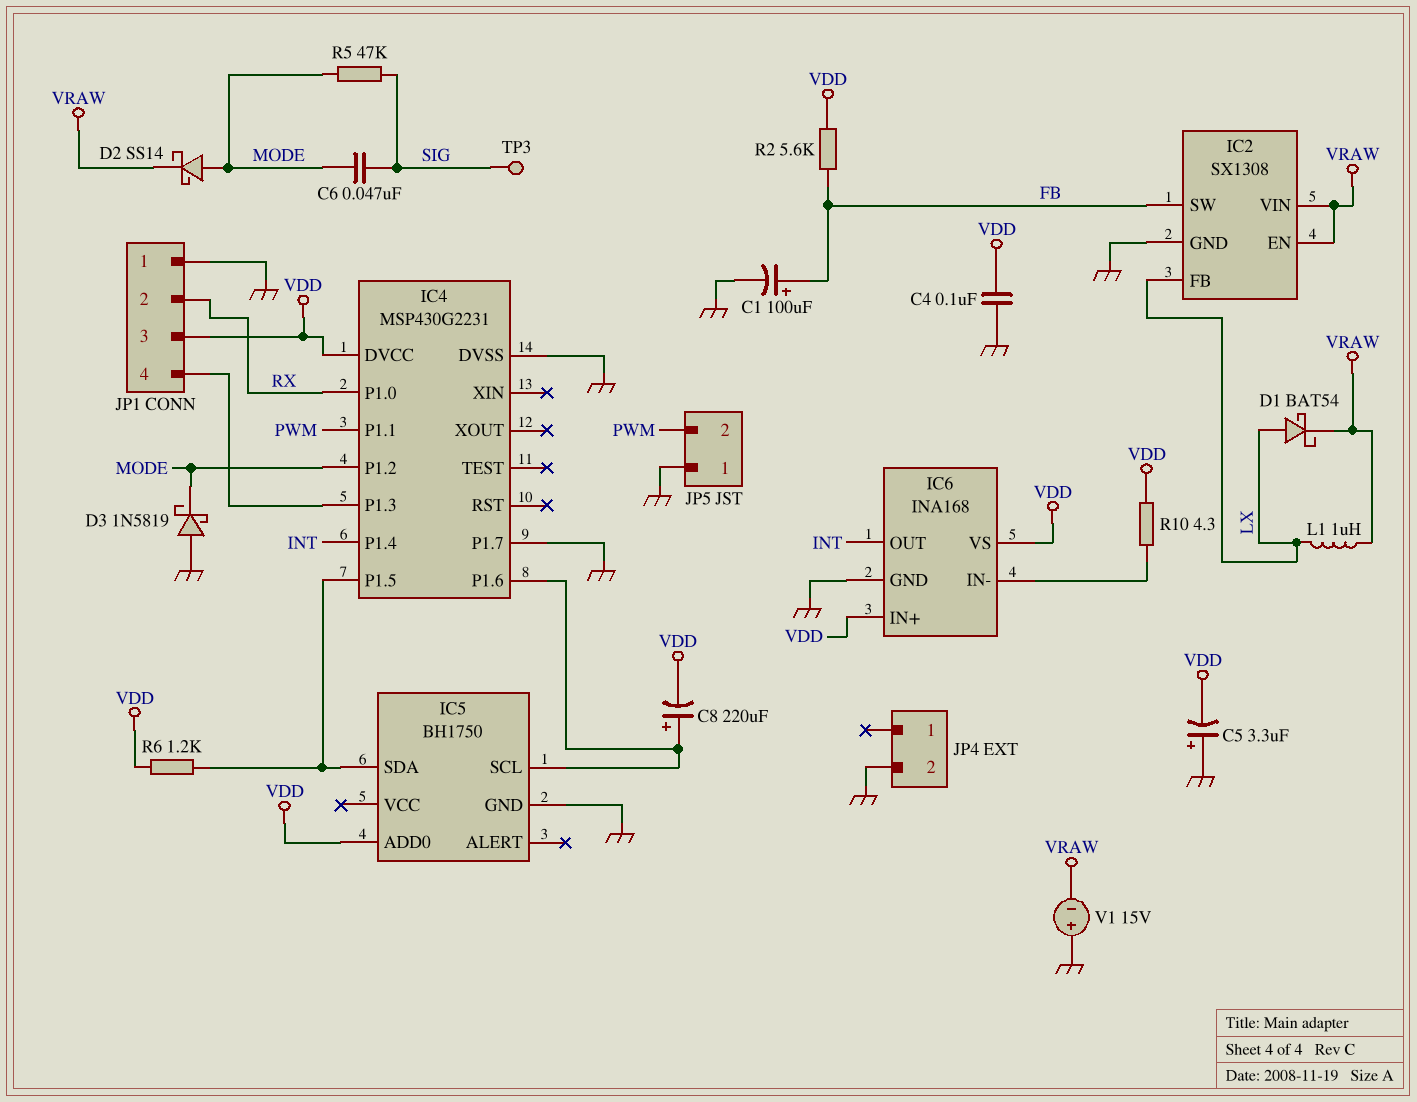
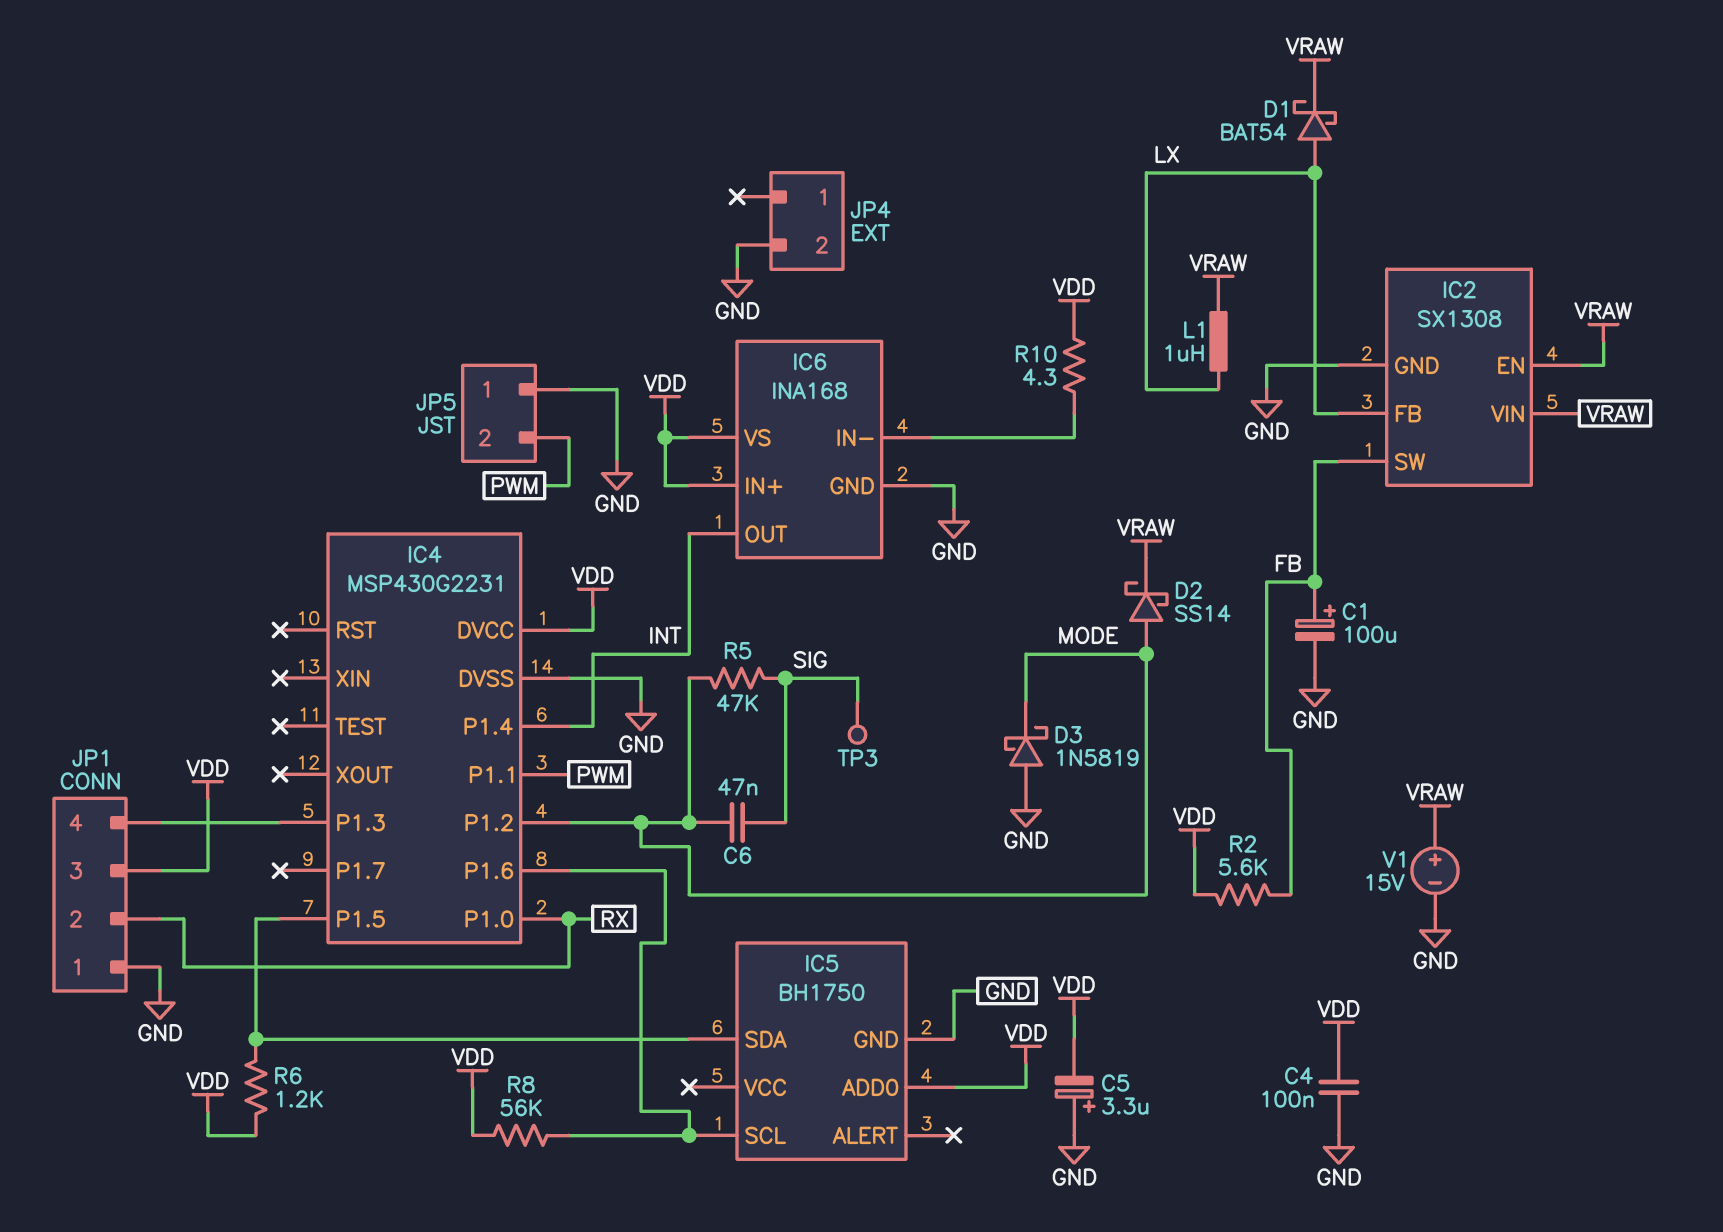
C8: 220uF (plus IC4/P1.6, minus VDD) -> none
IC4 pin P1.7: GND -> none
R8: none -> 56k (IC4/P1.6, VDD)
V1: 15V (plus GND, minus VRAW) -> 15V (plus VRAW, minus GND)

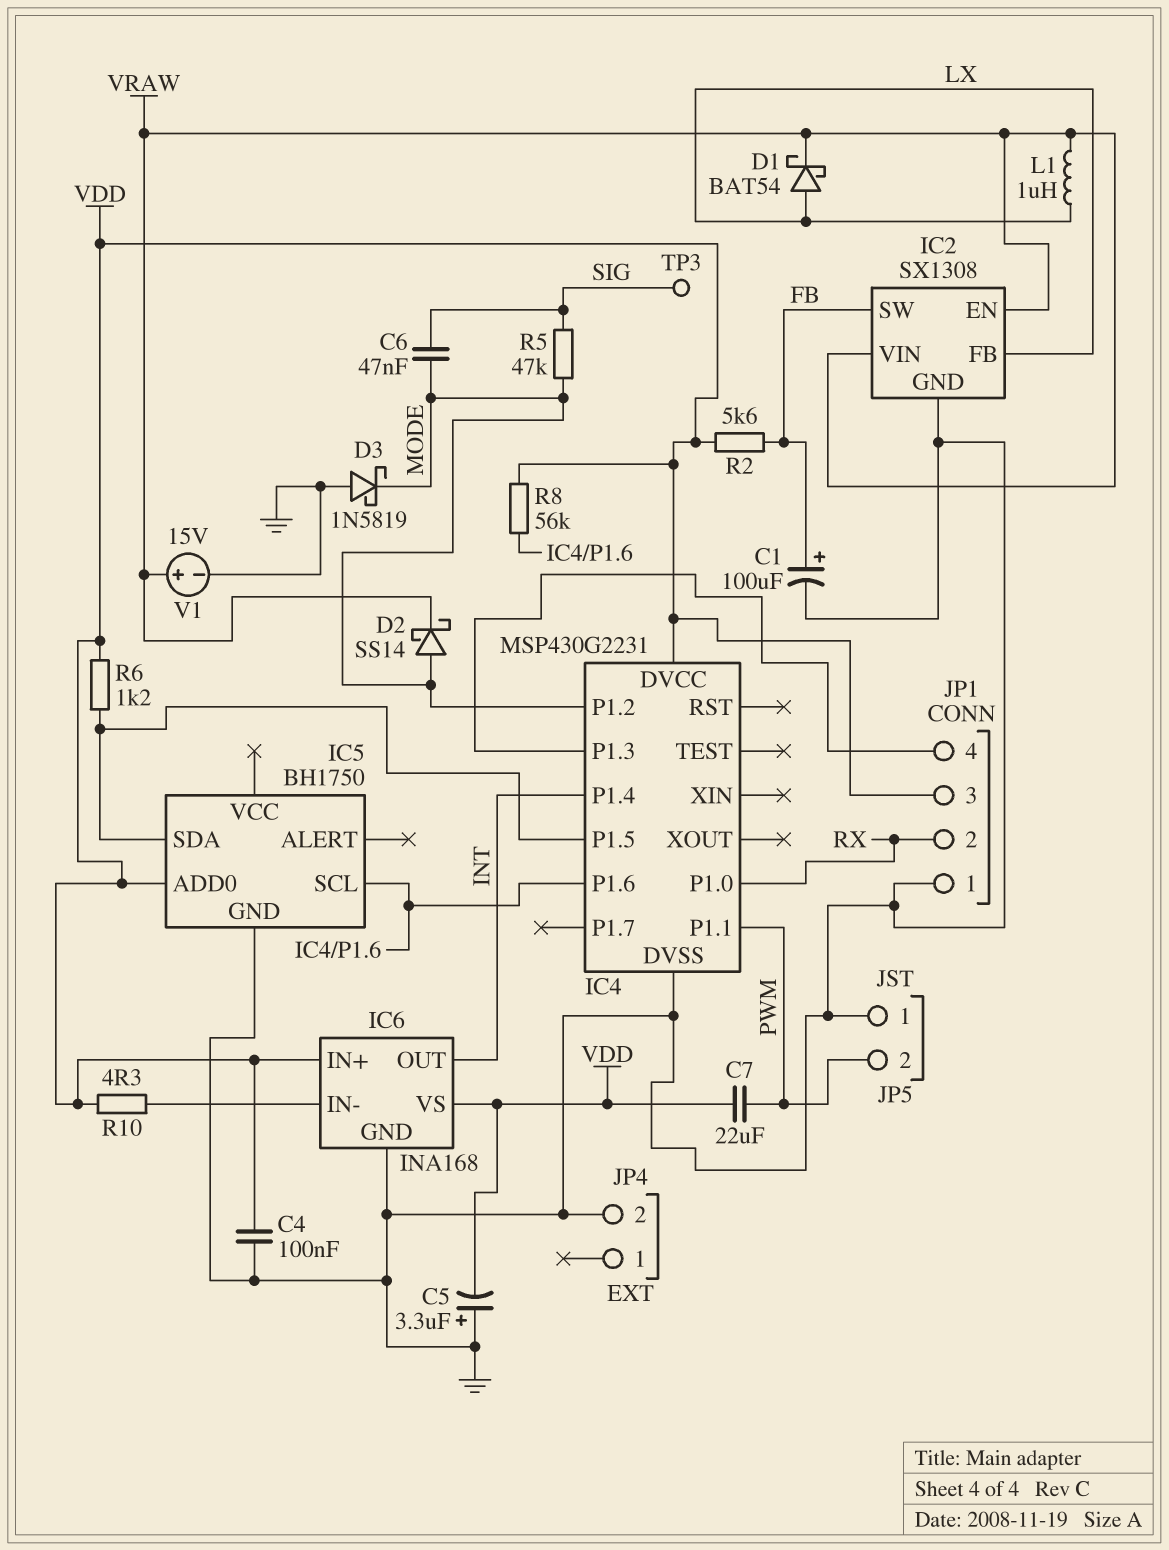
C7: none -> 22uF (PWM, VDD)

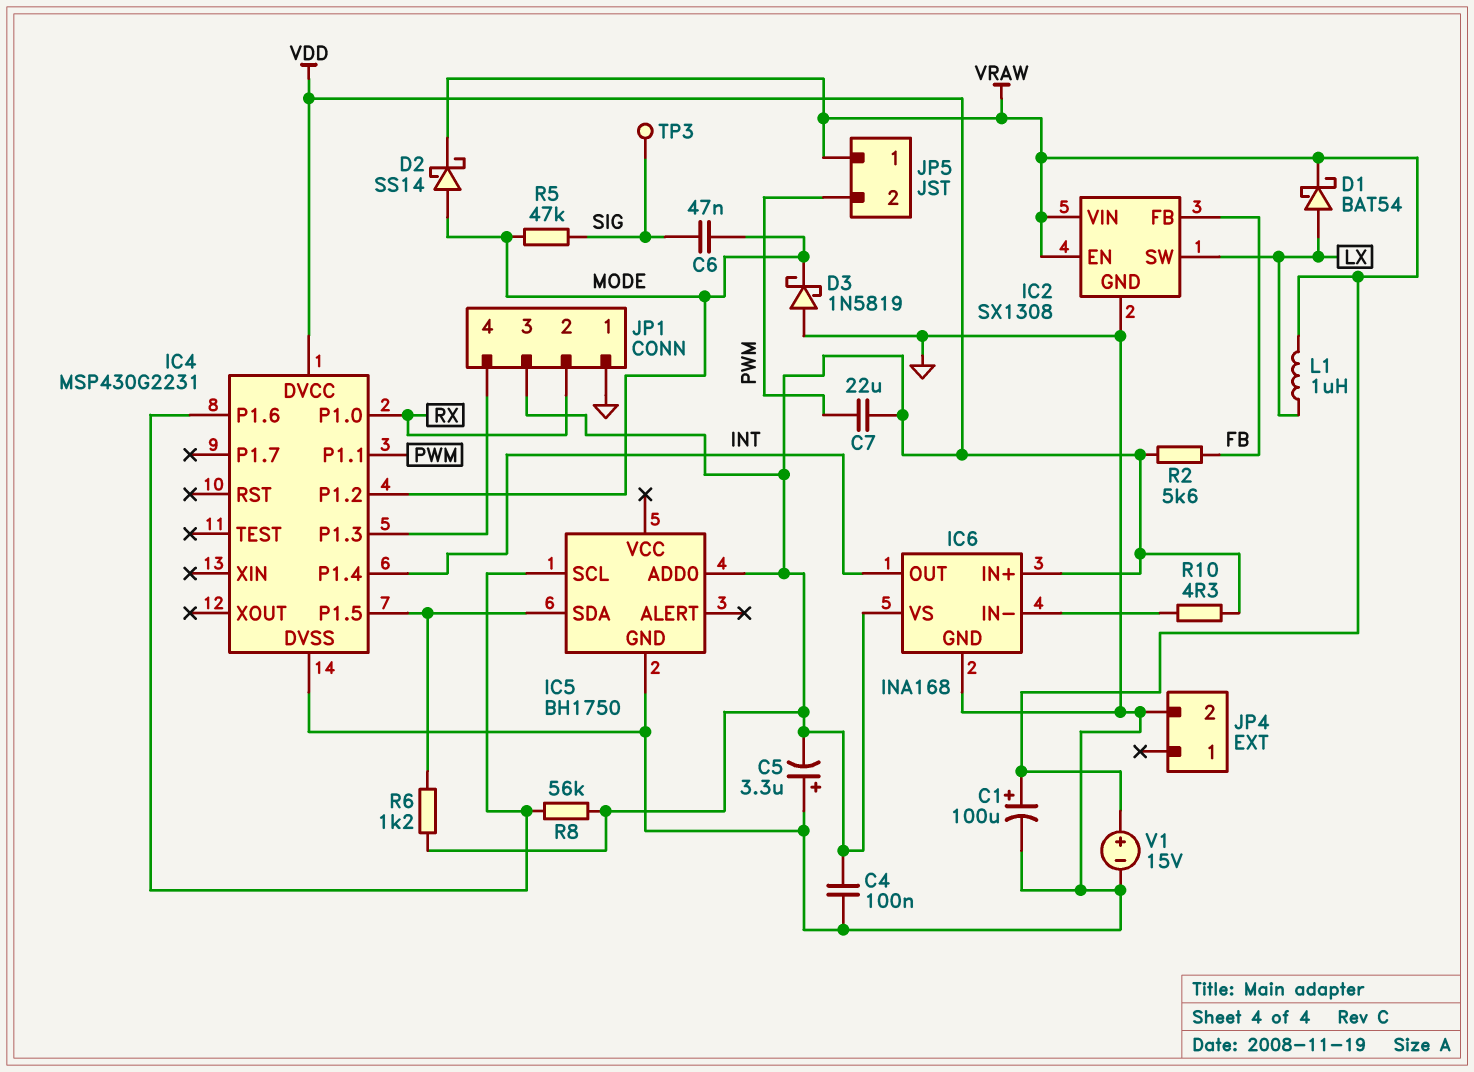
C1: 100uF (plus FB, minus GND) -> 100uF (plus VRAW, minus GND)
IC2 pin FB: LX -> FB
IC2 pin SW: FB -> LX
JP5 pin 1: GND -> VRAW

